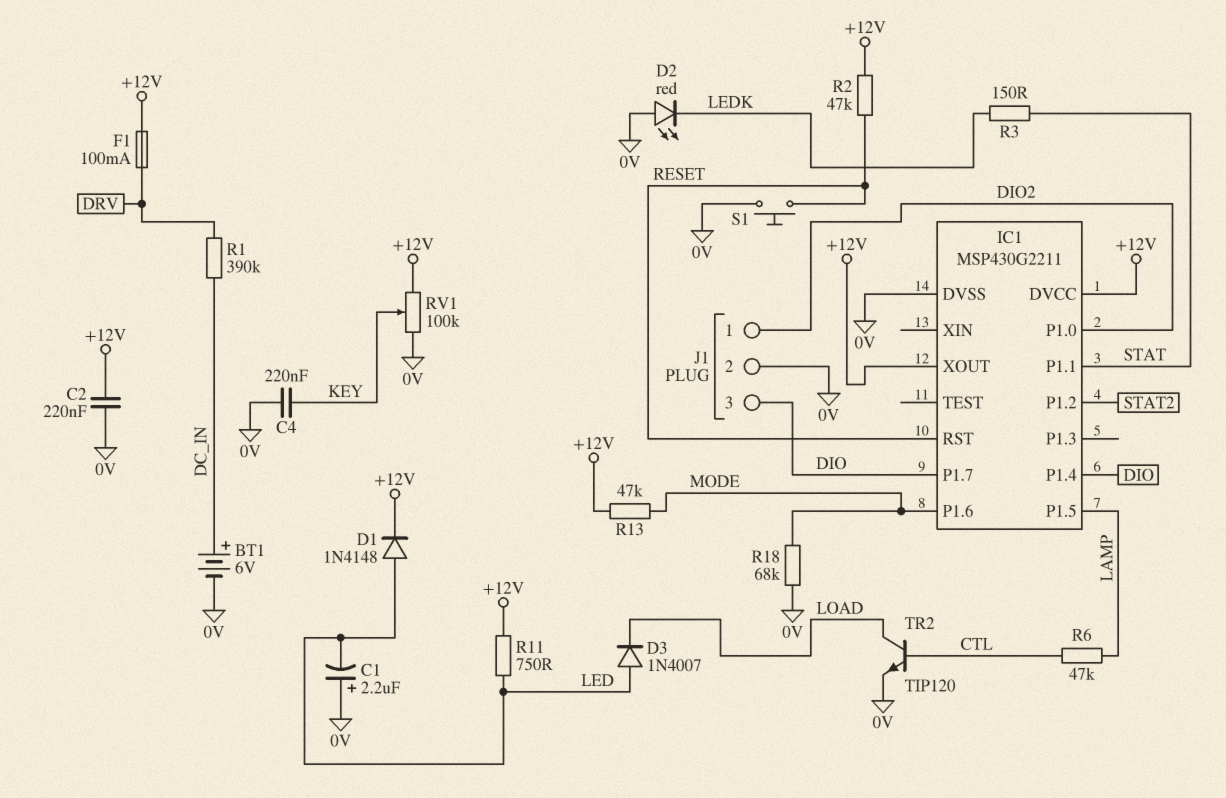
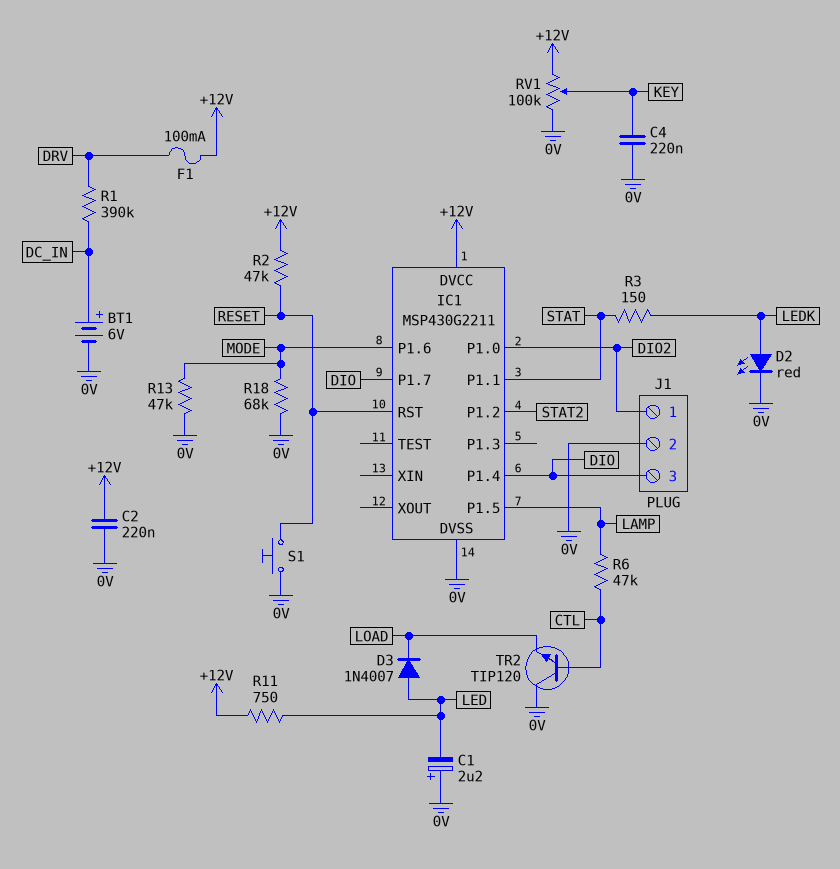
D1: diode 1N4148 (A LED, K +12V) -> none
D2: LED red (A 0V, K LEDK) -> LED red (A LEDK, K 0V)
IC1 pin XOUT: +12V -> none
R13: 47k (+12V, MODE) -> 47k (0V, MODE)
TR2: NPN TIP120 (B CTL, C LOAD, E 0V) -> NPN TIP120 (B CTL, C 0V, E LOAD)

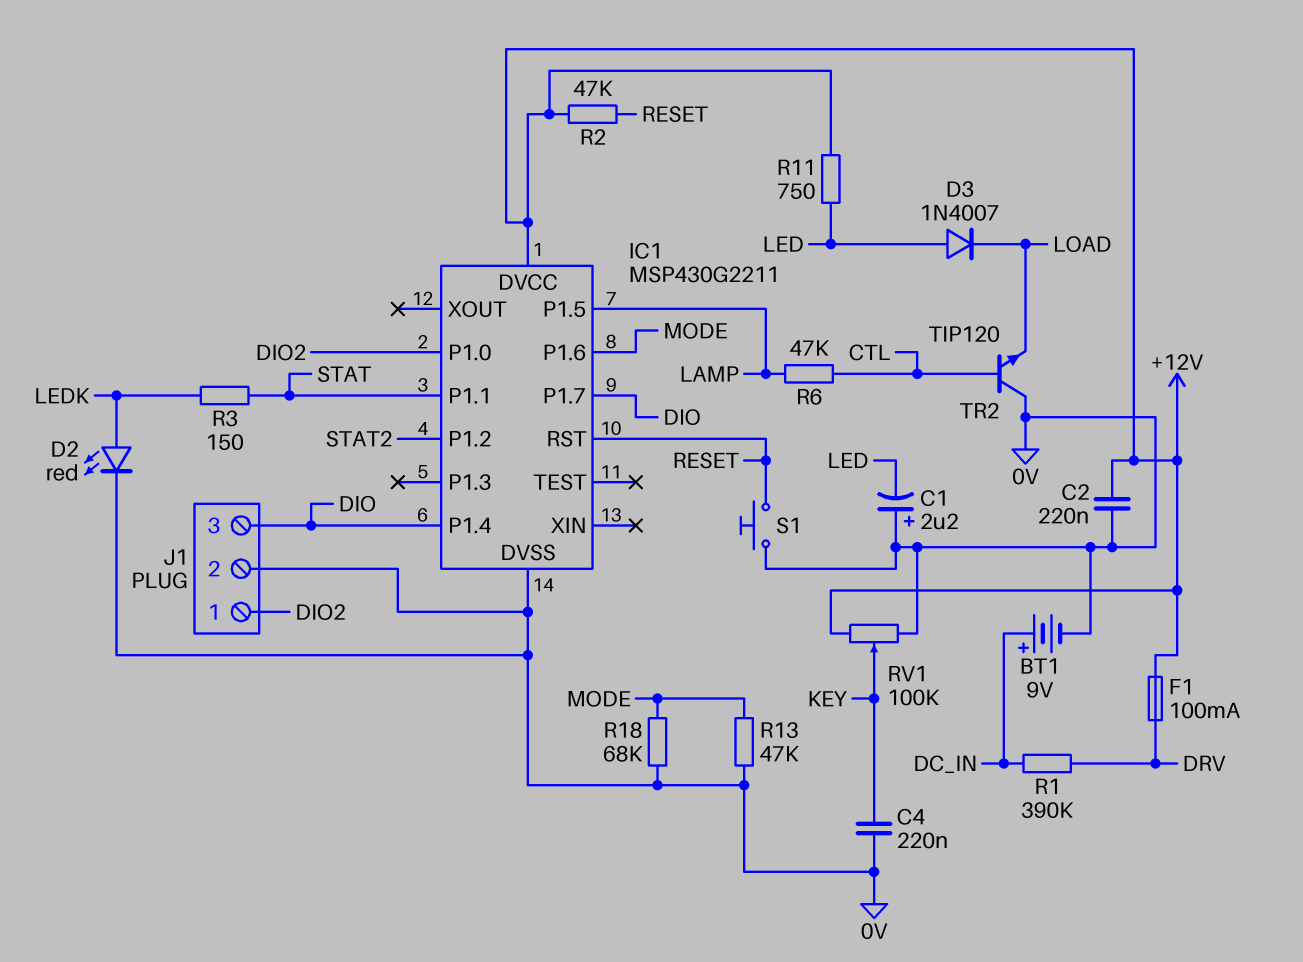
BT1: 6V (plus DC_IN, minus 0V) -> 9V (plus DC_IN, minus 0V)

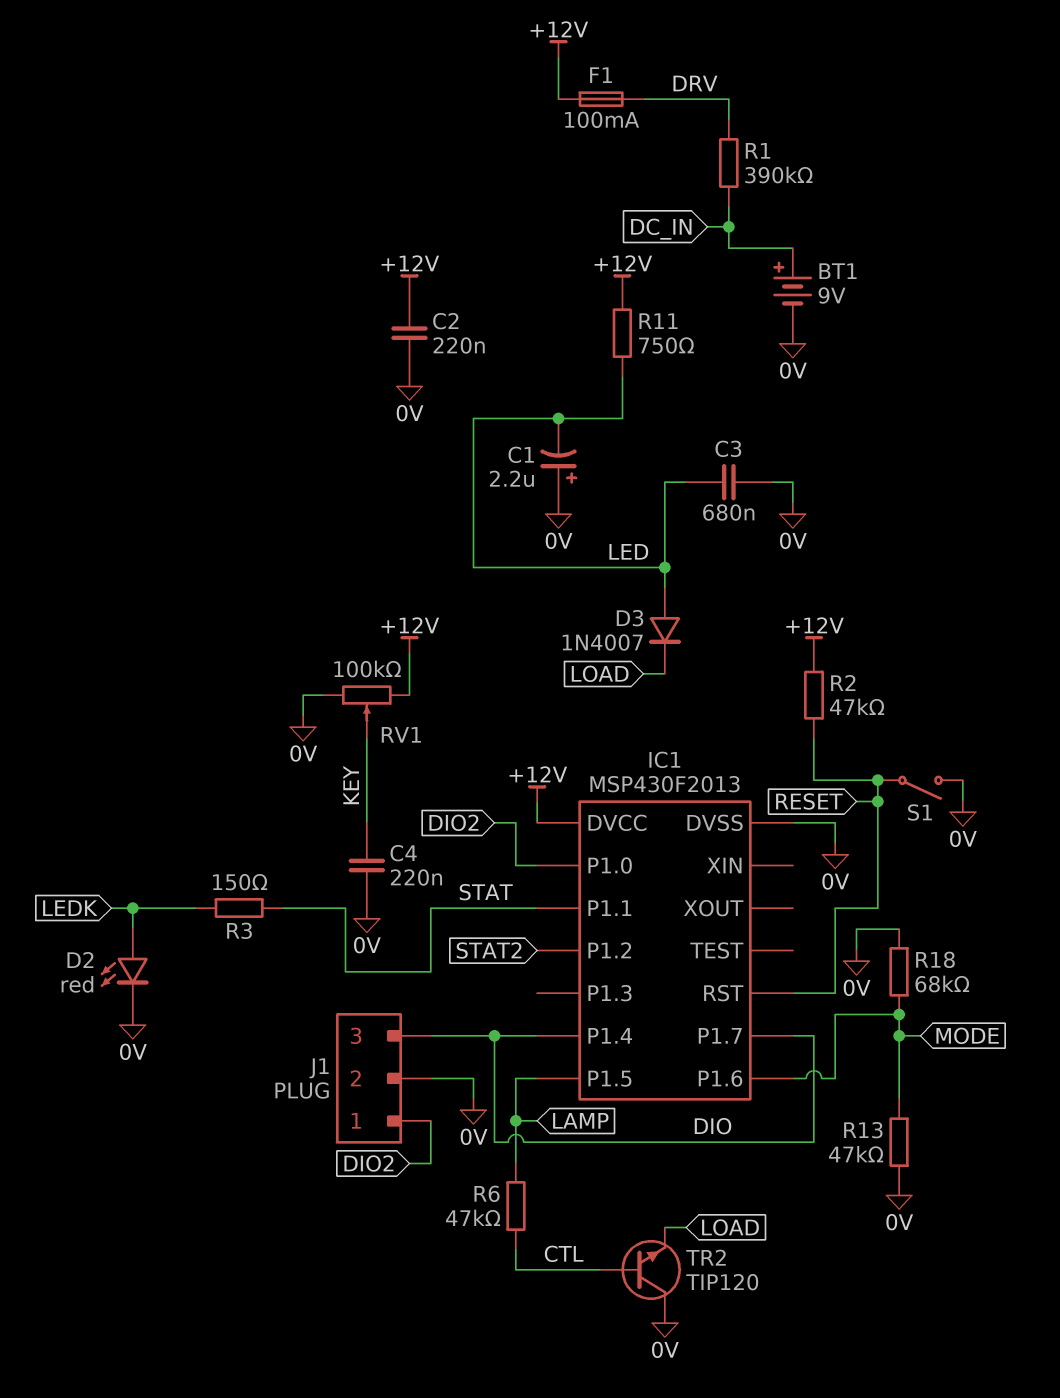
C3: none -> 680nF (0V, LED)
IC1: MSP430G2211 -> MSP430F2013
S1: button (0V, RESET) -> switch (0V, RESET)

